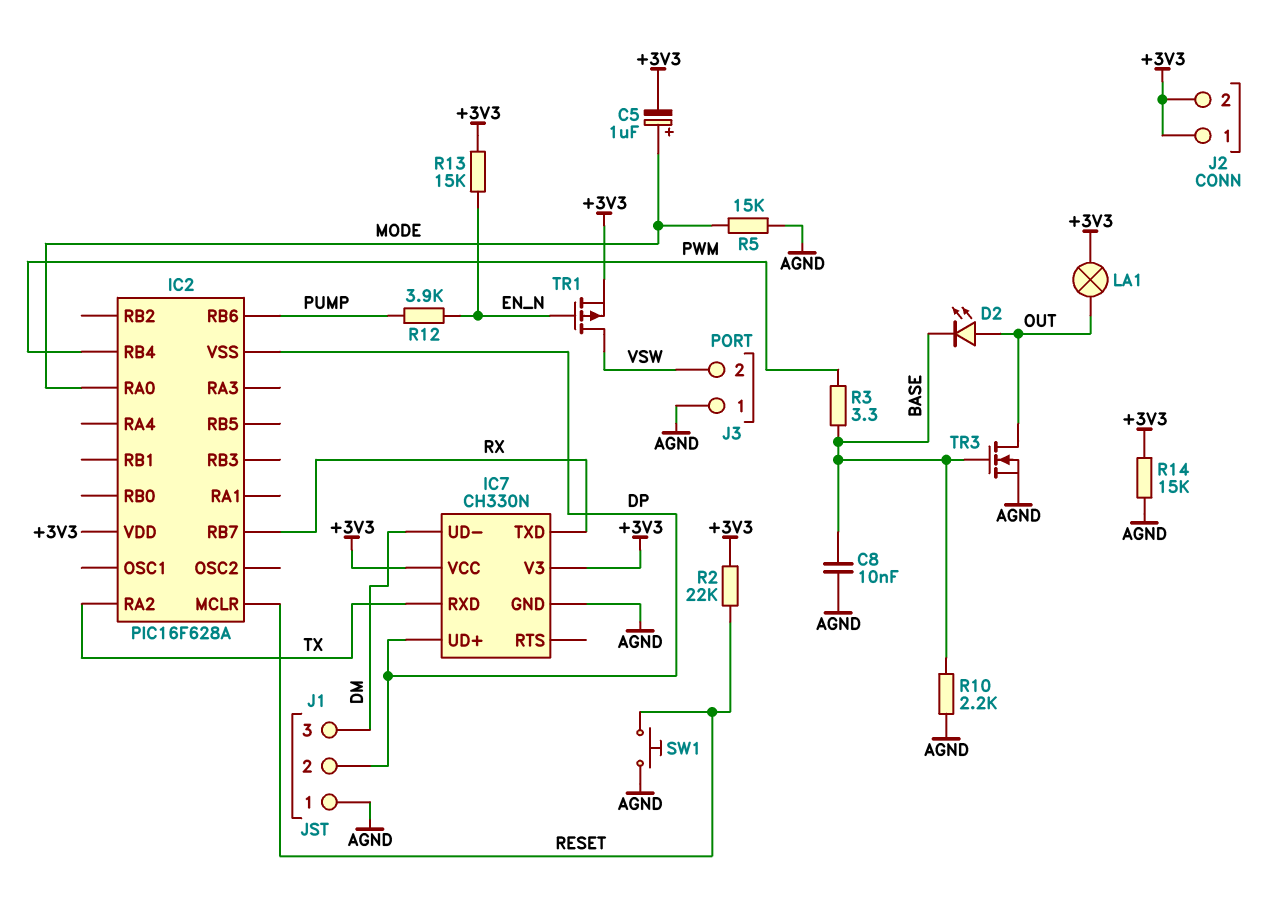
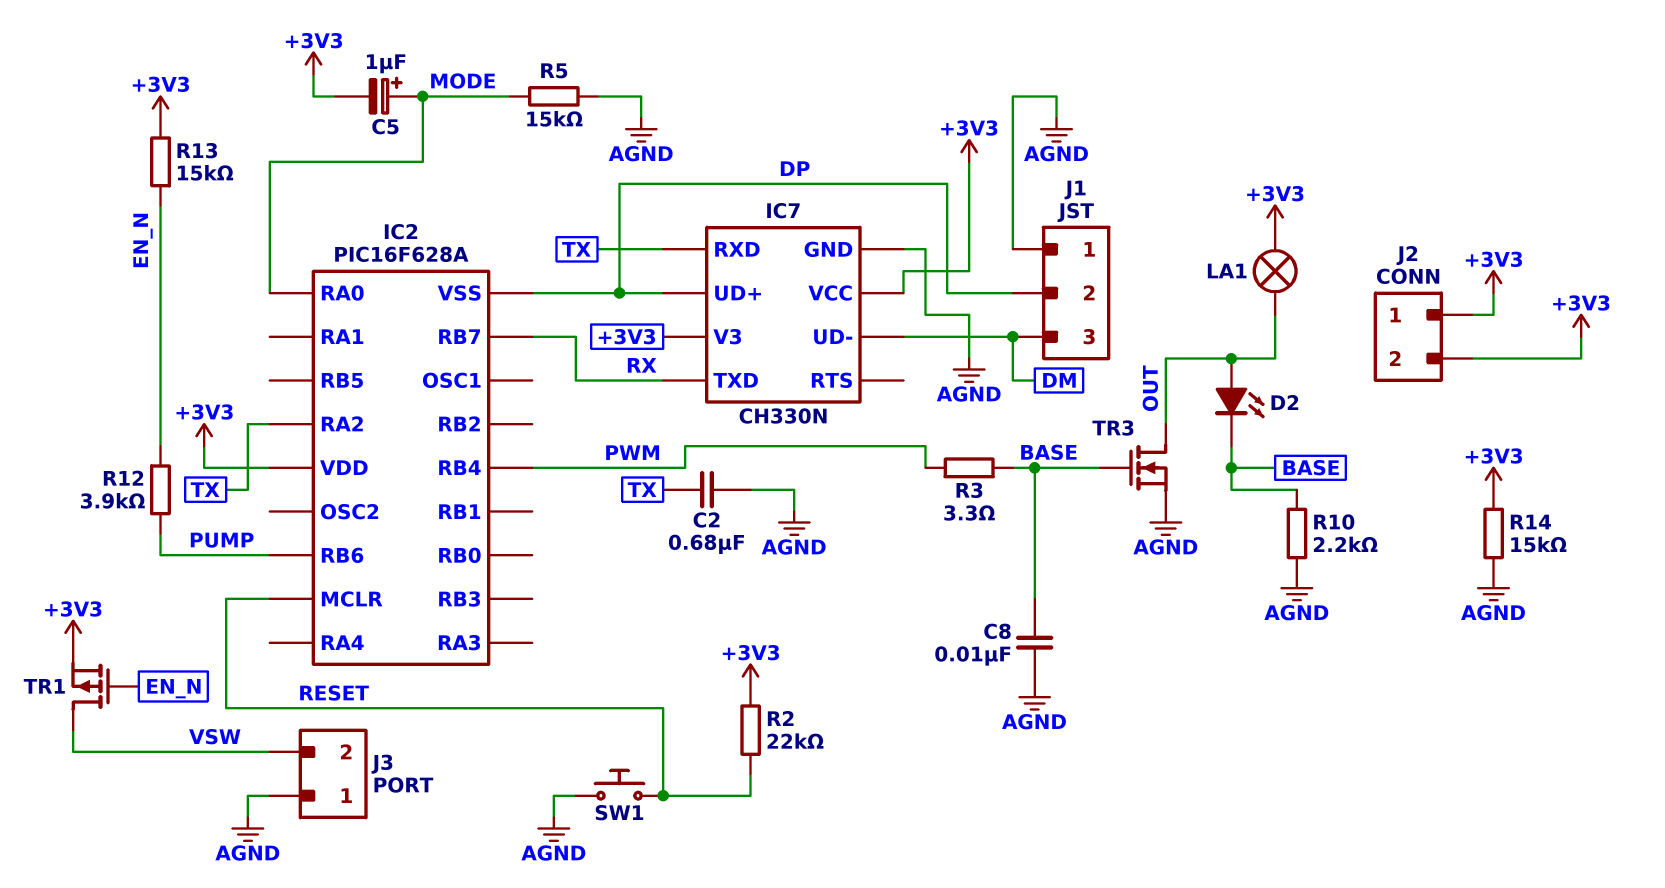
C2: none -> 680nF (AGND, TX)

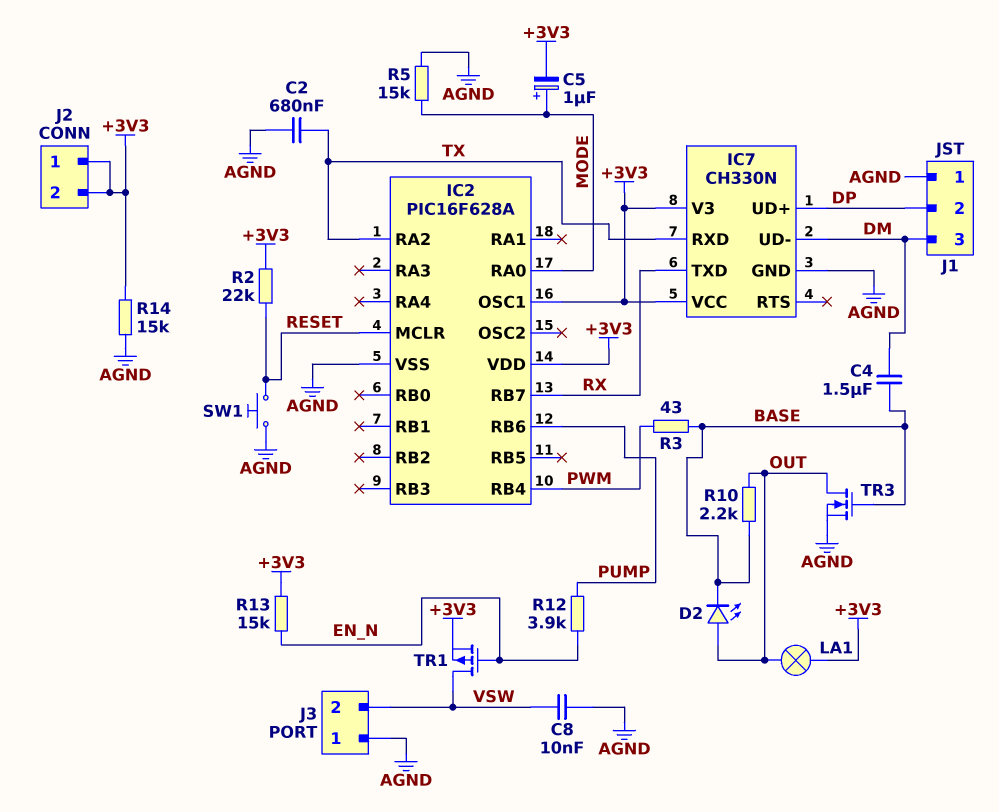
C4: none -> 1.5uF (BASE, DM)
C8: 10nF (AGND, BASE) -> 10nF (AGND, VSW)
IC2 pin OSC1: none -> +3V3
IC2 pin VSS: DP -> AGND
R3: 3.3 (BASE, PWM) -> 43 (BASE, PWM)
R10: 2.2k (AGND, BASE) -> 2.2k (BASE, OUT)

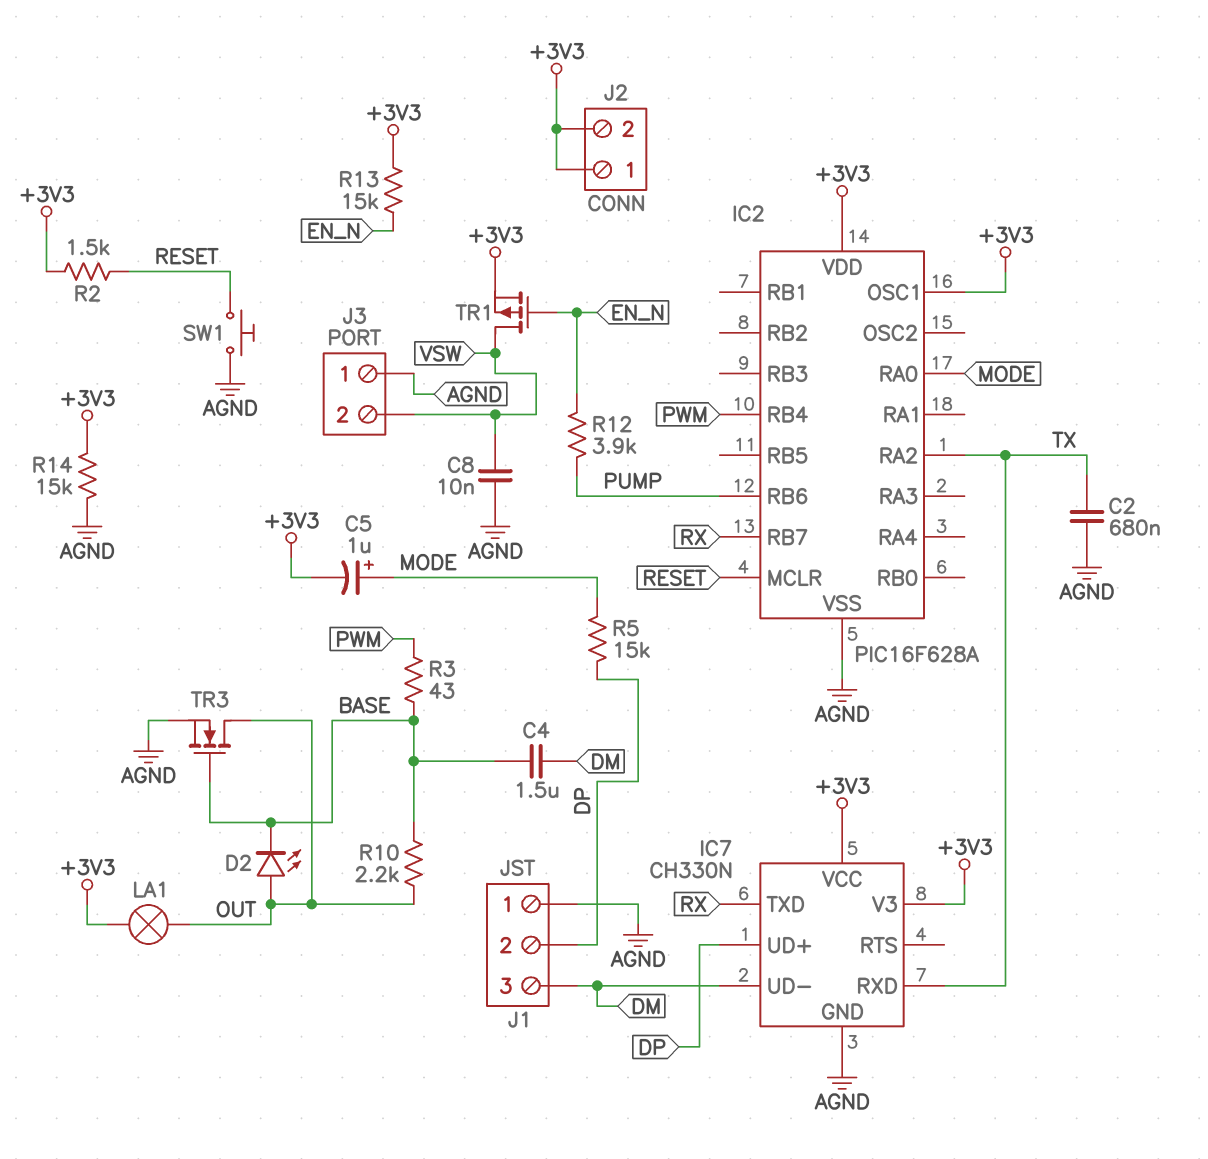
R2: 22k (+3V3, RESET) -> 1.5k (+3V3, RESET)
R5: 15k (AGND, MODE) -> 15k (DP, MODE)

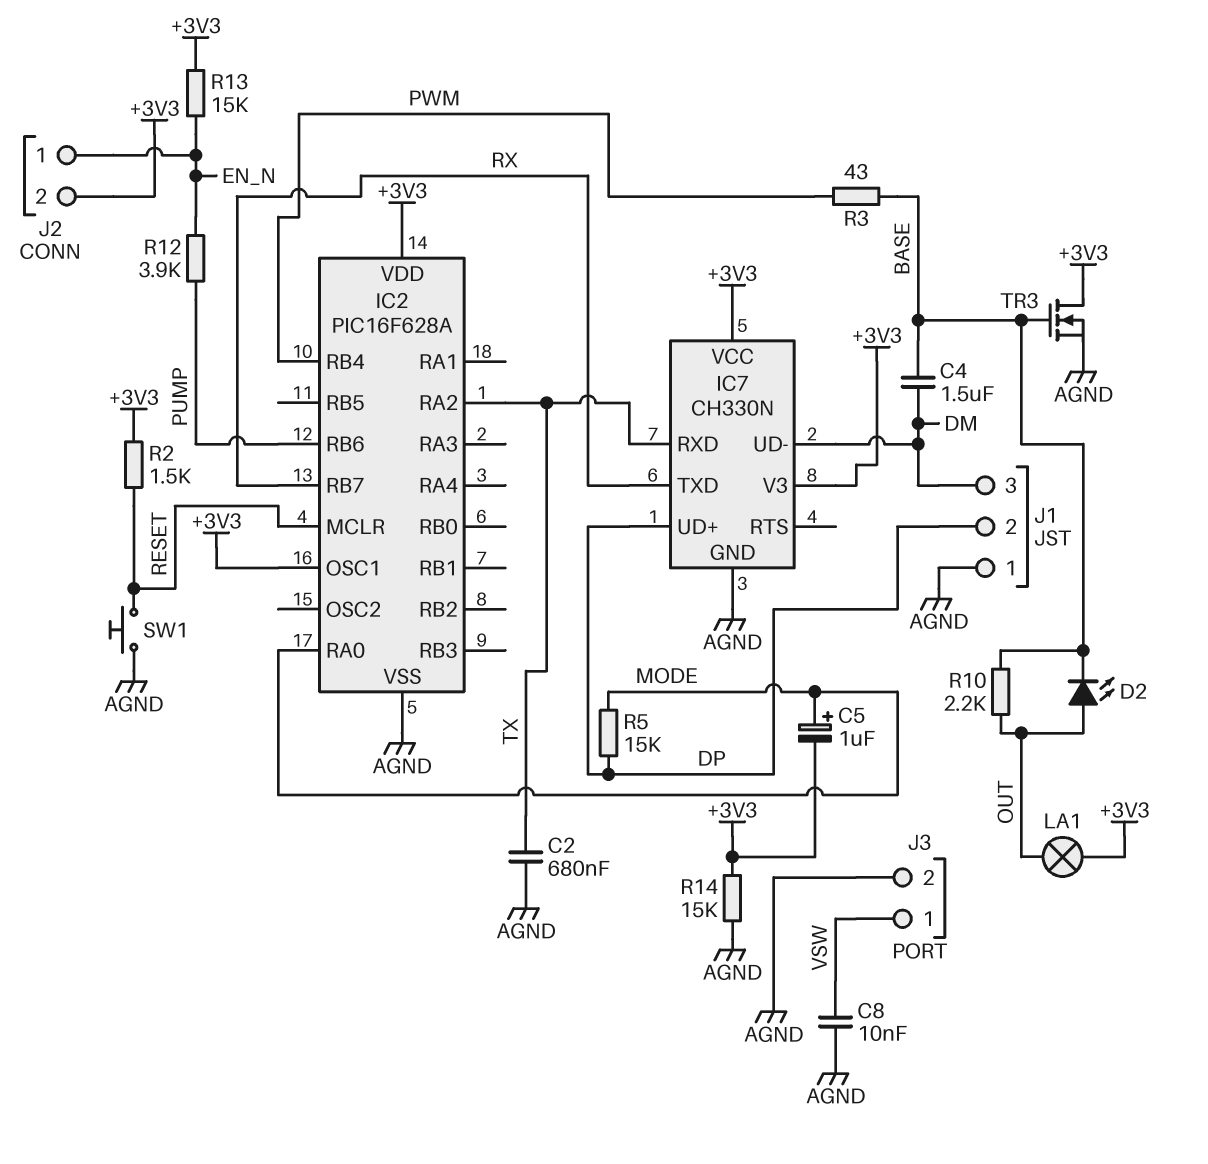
J2 pin 1: +3V3 -> EN_N
J3 pin 1: AGND -> VSW
J3 pin 2: VSW -> AGND
TR1: PMOS (G EN_N, D VSW, S +3V3) -> none
TR3: NMOS (G BASE, D OUT, S AGND) -> NMOS (G BASE, D +3V3, S AGND)

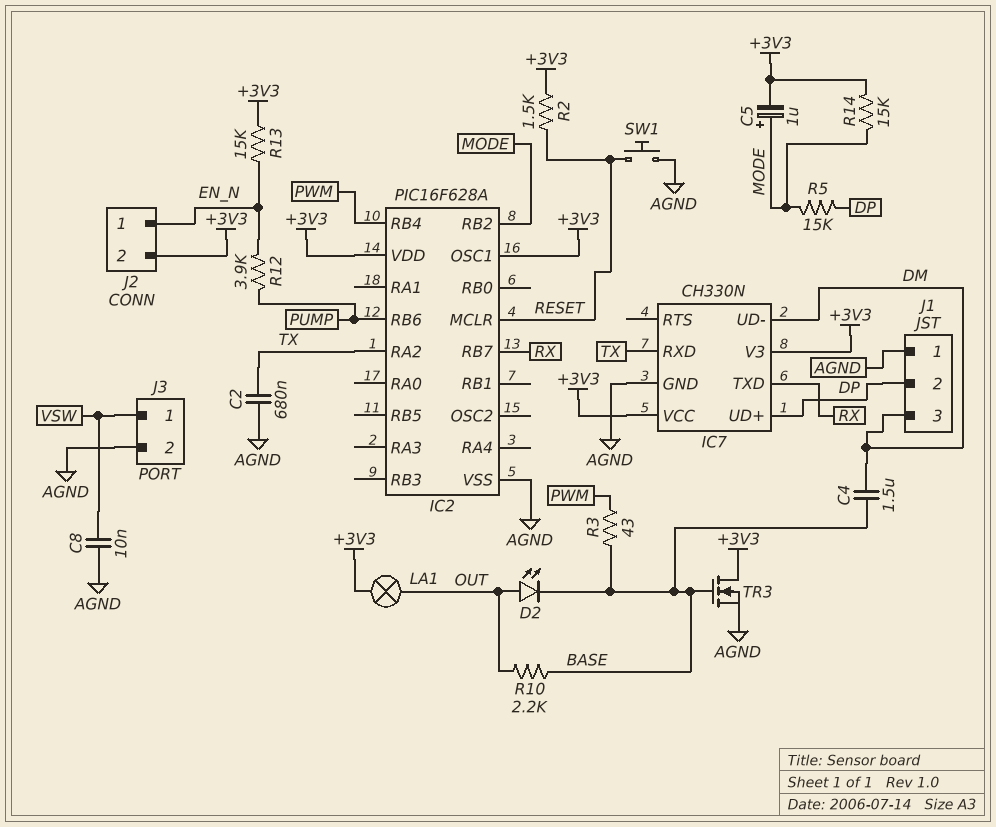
IC2 pin RA0: MODE -> none
IC2 pin RB2: none -> MODE
R14: 15k (+3V3, AGND) -> 15k (+3V3, MODE)

